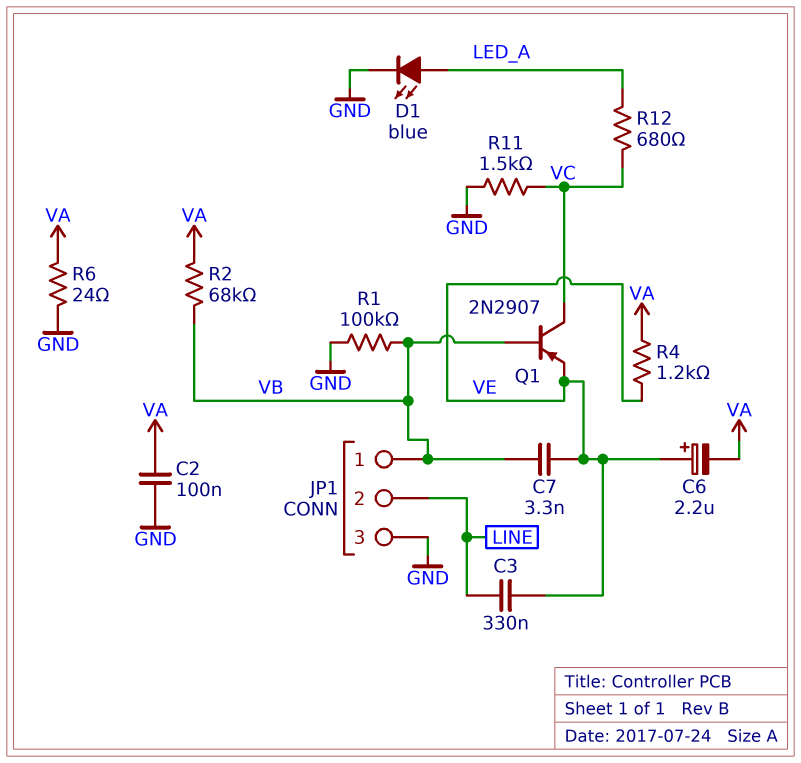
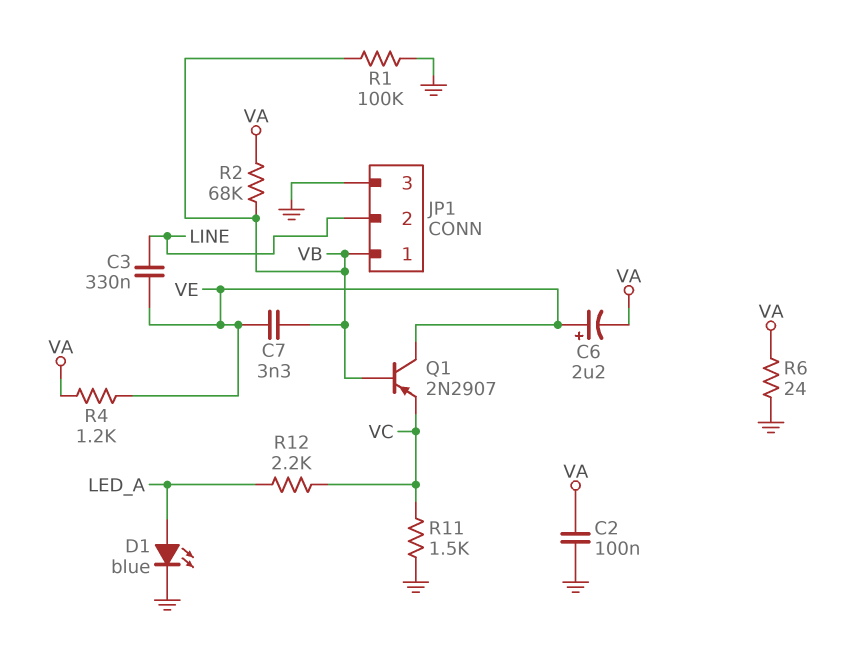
Q1: PNP 2N2907 (B VB, C VC, E VE) -> PNP 2N2907 (B VB, C VE, E VC)
R12: 680 (LED_A, VC) -> 2.2k (LED_A, VC)

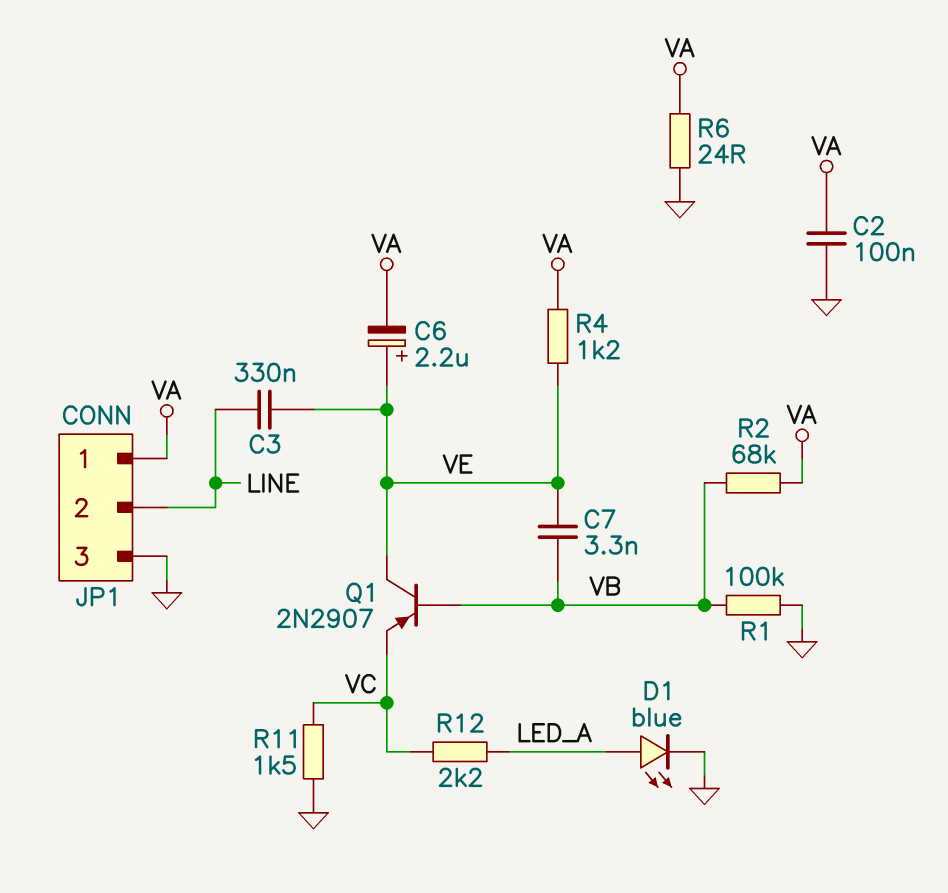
JP1 pin 1: VB -> VA

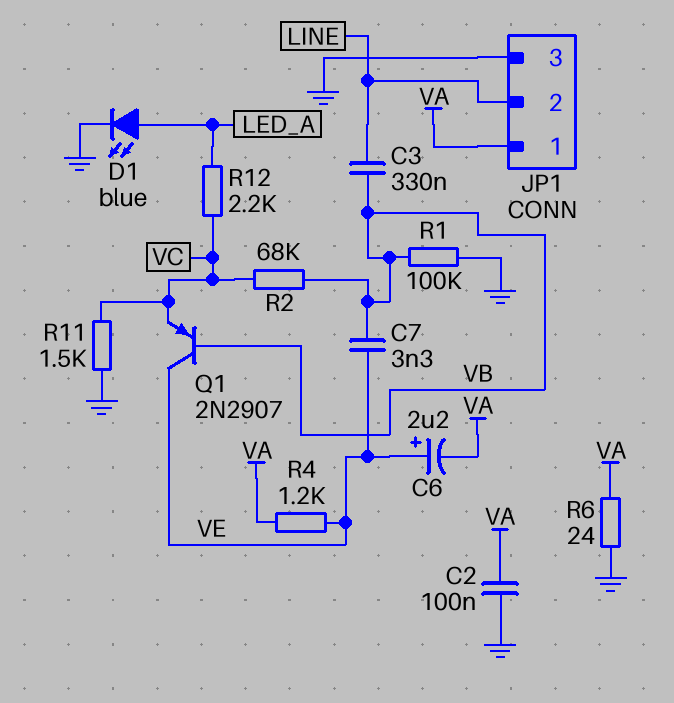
C3: 330nF (LINE, VE) -> 330nF (LINE, VB)
R2: 68k (VA, VB) -> 68k (VB, VC)

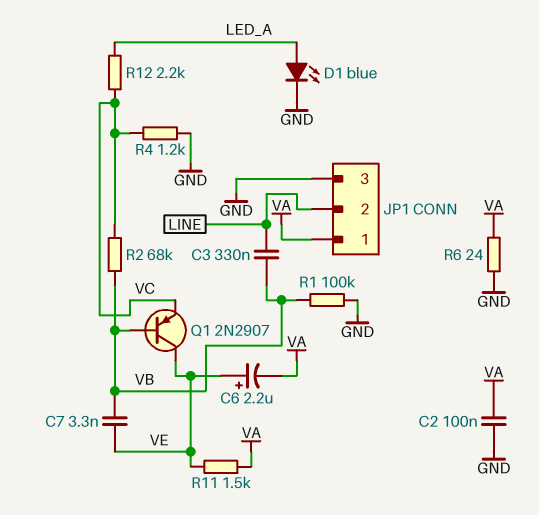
R4: 1.2k (VA, VE) -> 1.2k (GND, VC)
R11: 1.5k (GND, VC) -> 1.5k (VA, VE)

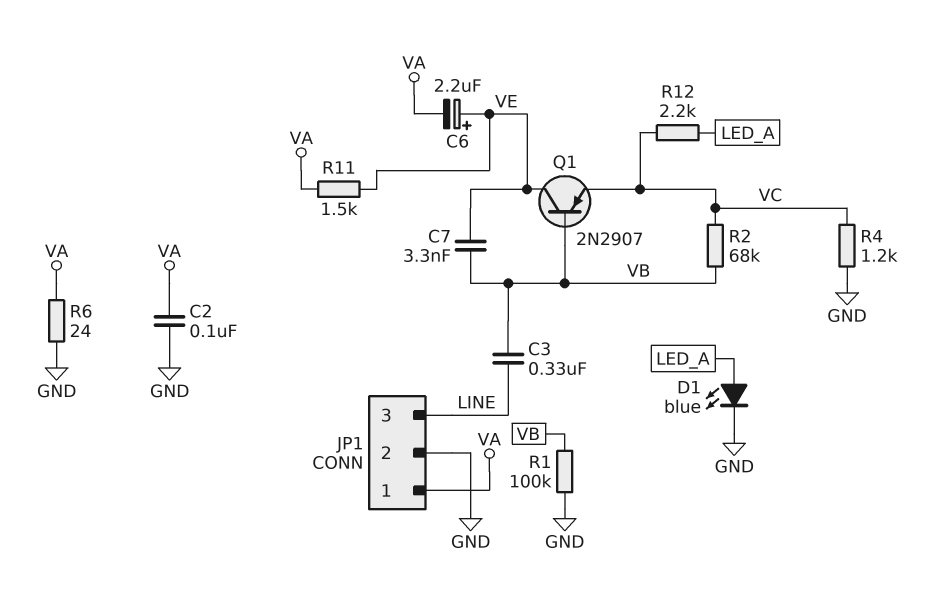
JP1 pin 2: LINE -> GND
JP1 pin 3: GND -> LINE

